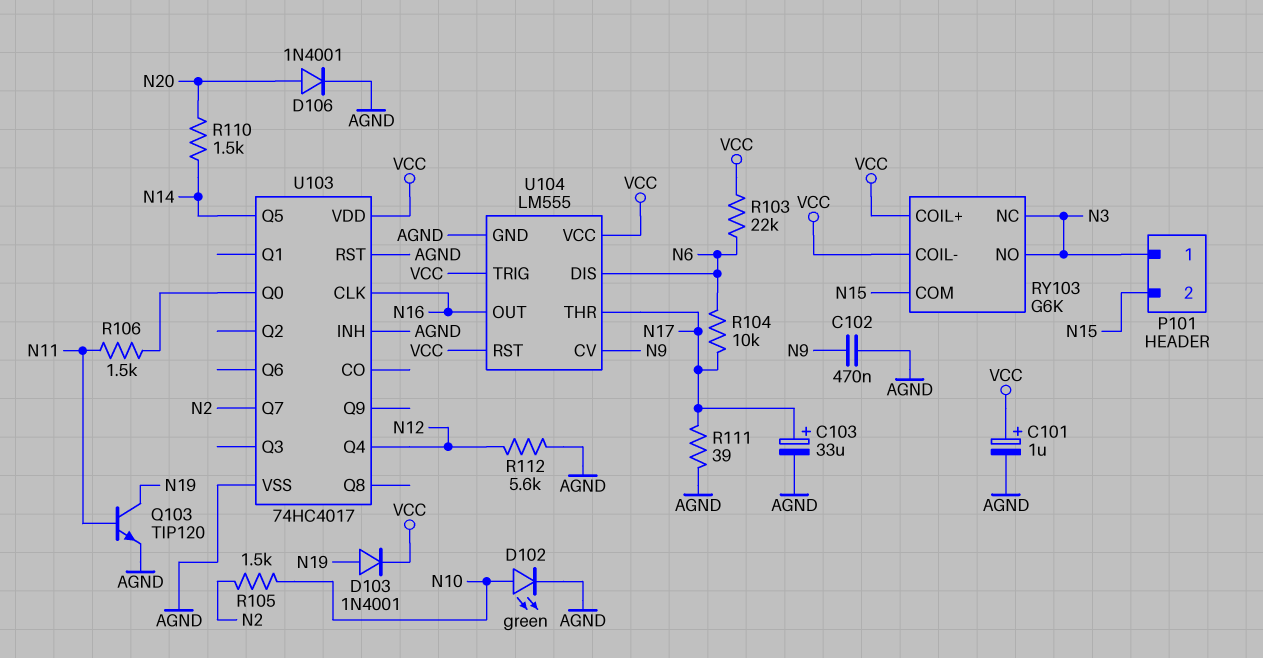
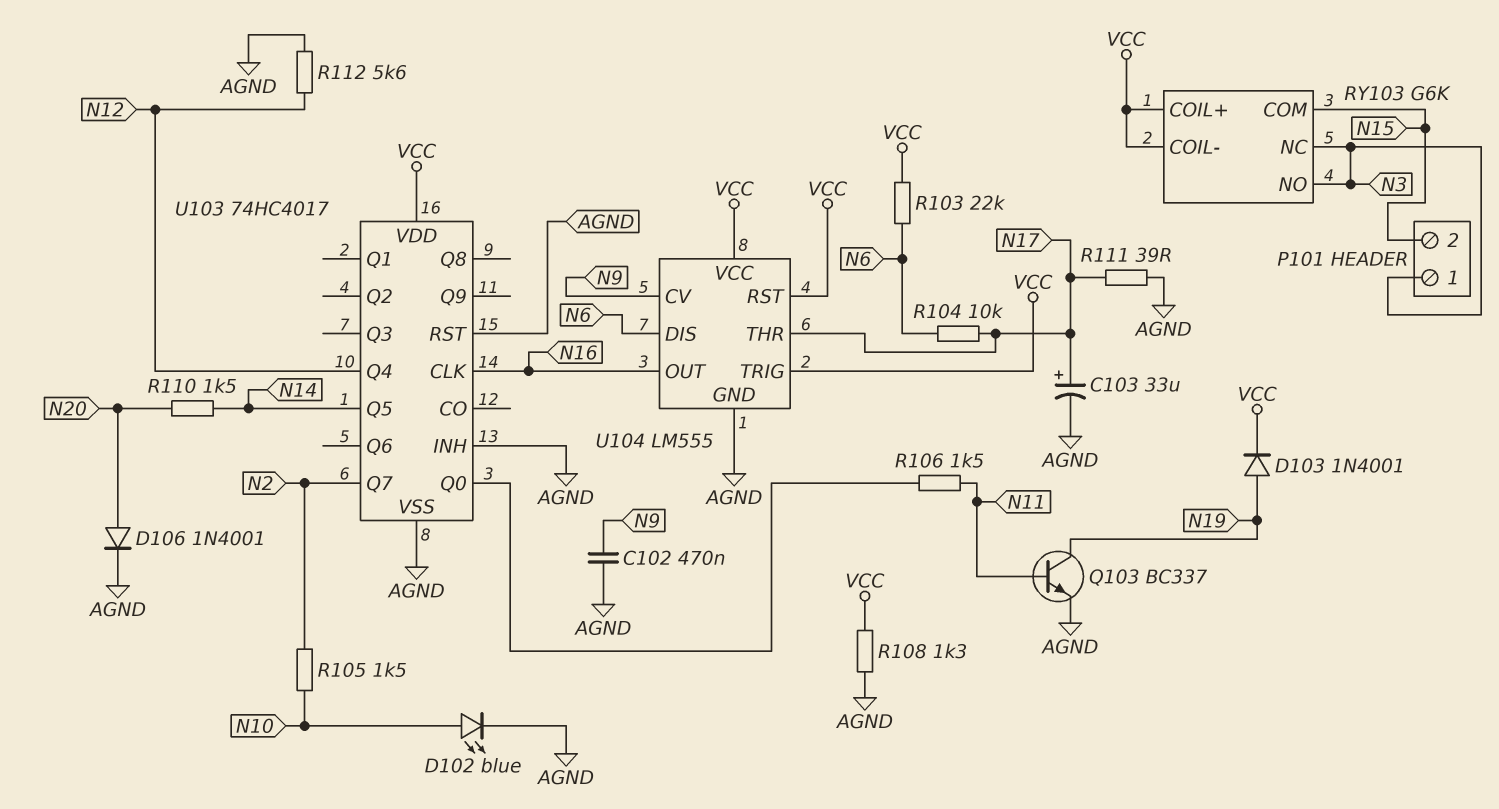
C101: 1uF (plus VCC, minus AGND) -> none
D102: LED green (A N10, K AGND) -> LED blue (A N10, K AGND)
Q103: NPN TIP120 (B N11, C N19, E AGND) -> NPN BC337 (B N11, C N19, E AGND)
R108: none -> 1.3k (AGND, VCC)

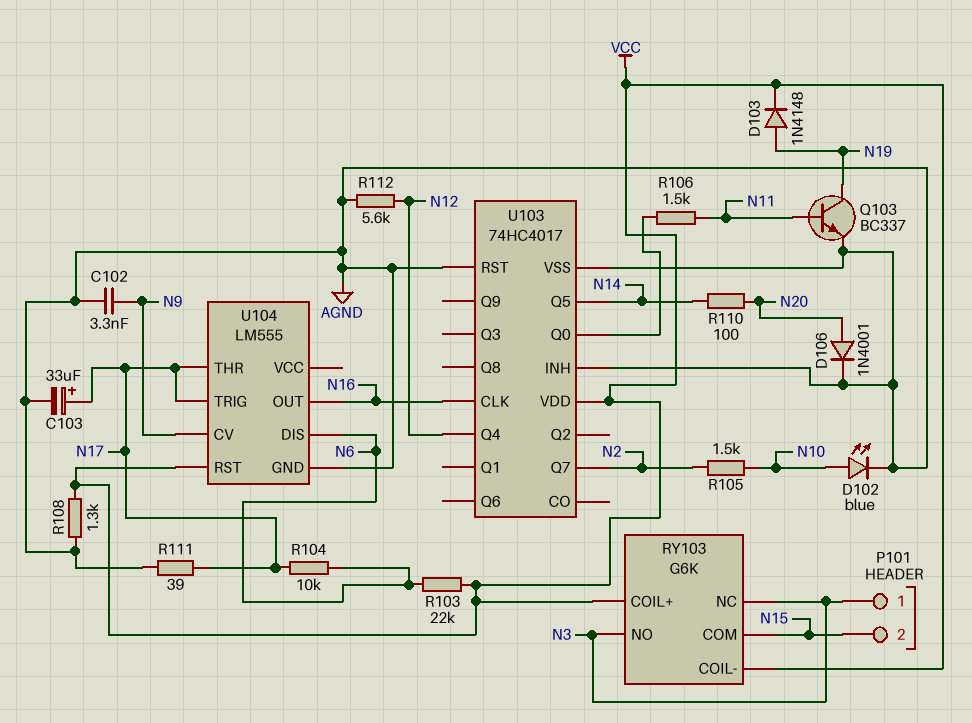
C102: 470nF (AGND, N9) -> 3.3nF (AGND, N9)
D103: diode 1N4001 (A N19, K VCC) -> diode 1N4148 (A N19, K VCC)
R110: 1.5k (N14, N20) -> 100 (N14, N20)
U104 pin TRIG: VCC -> N17
U104 pin VCC: VCC -> none

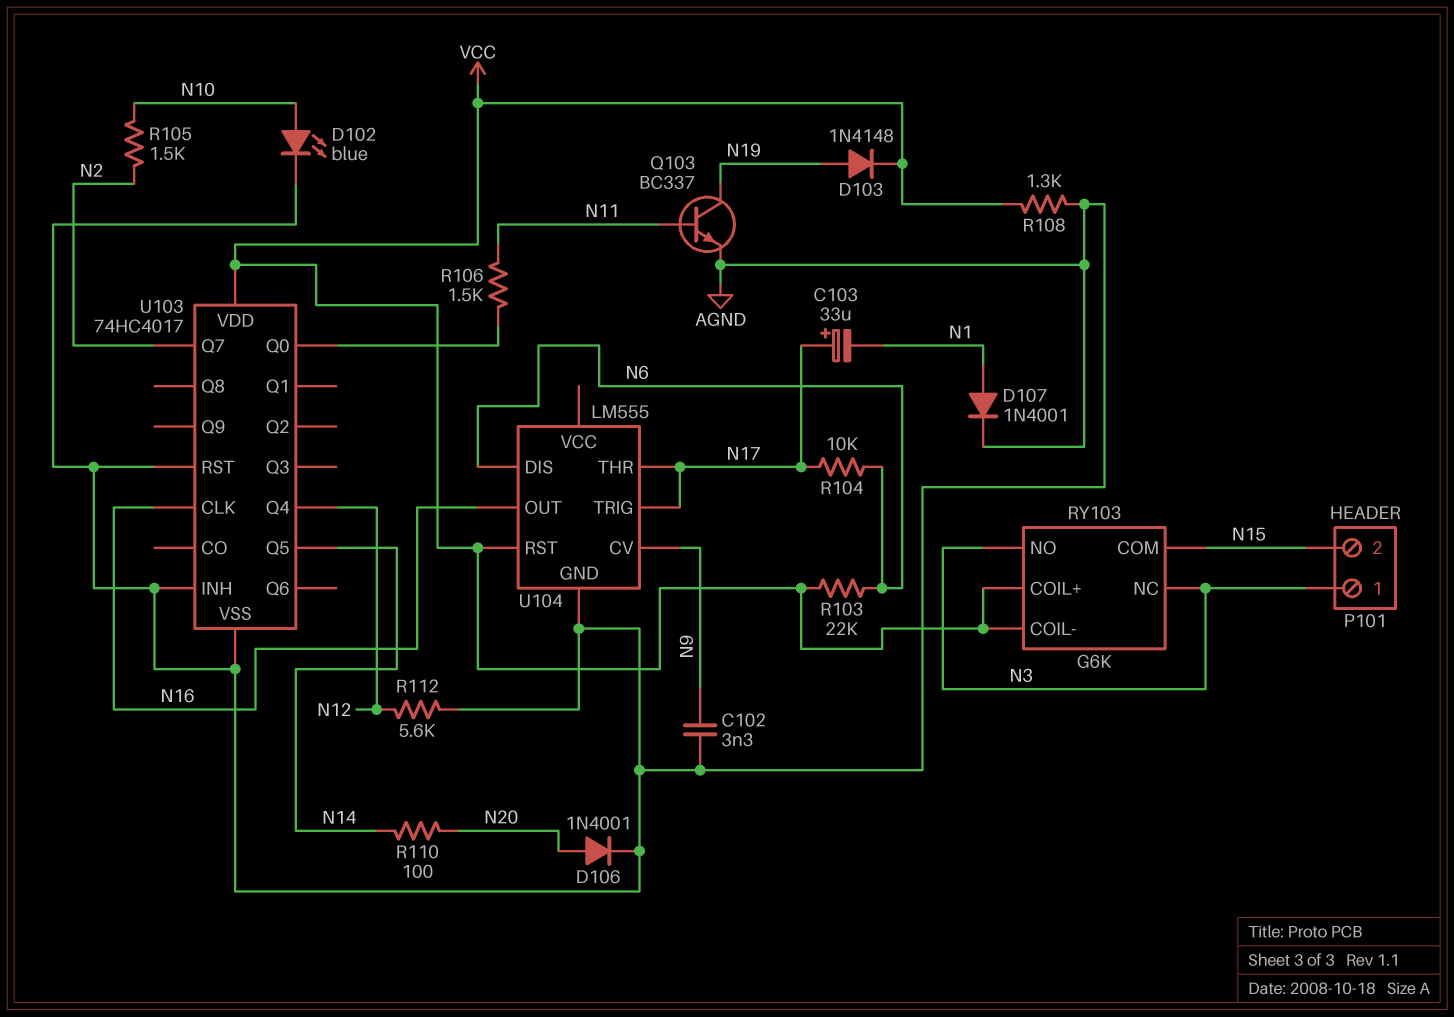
C103: 33uF (plus N17, minus AGND) -> 33uF (plus N17, minus N1)
D107: none -> diode 1N4001 (A N1, K AGND)
R111: 39 (AGND, N17) -> none

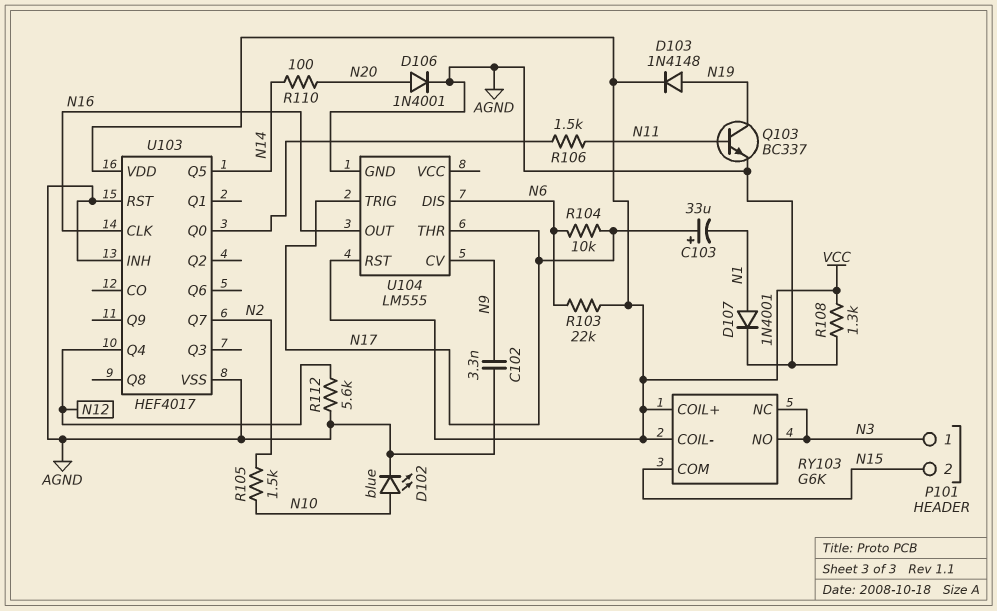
U103: 74HC4017 -> HEF4017

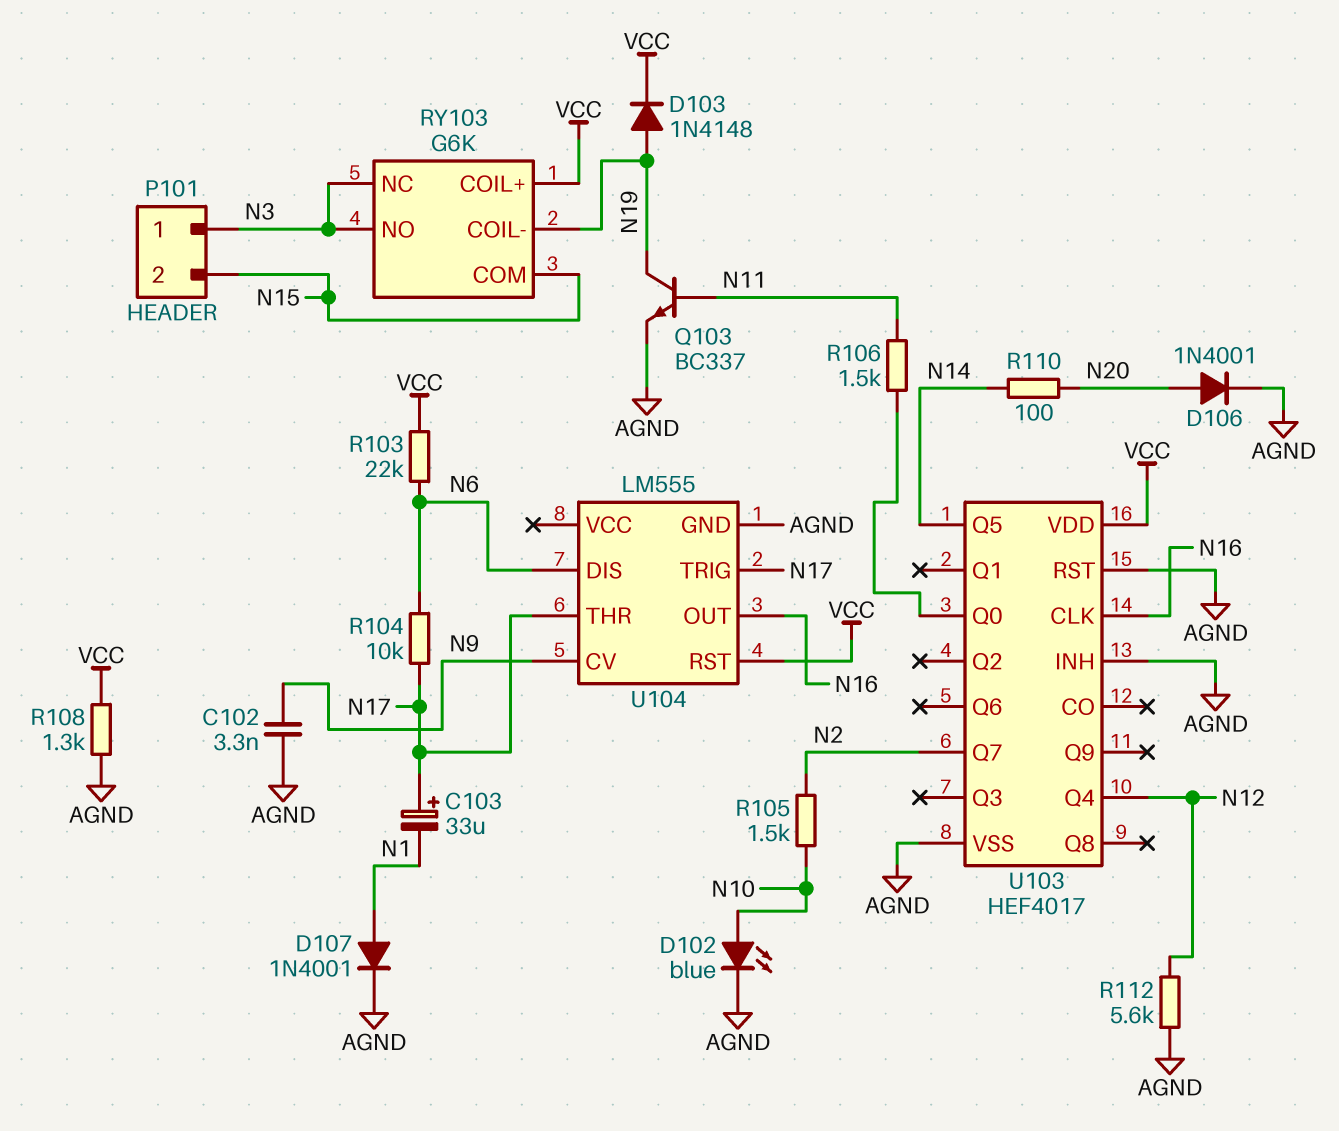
RY103 pin COIL-: VCC -> N19

